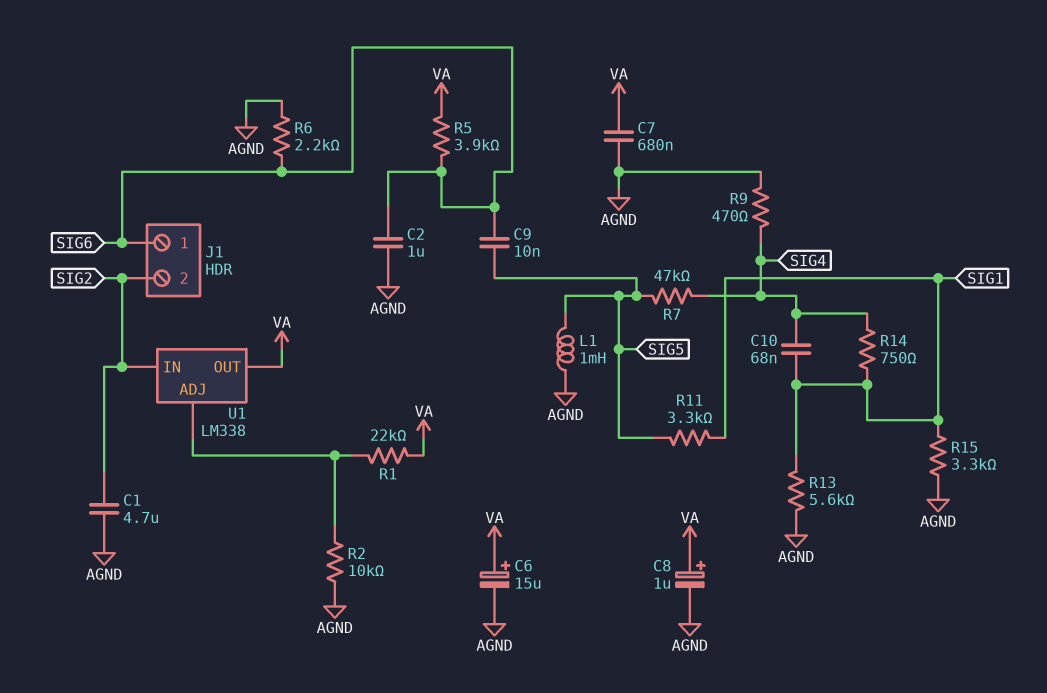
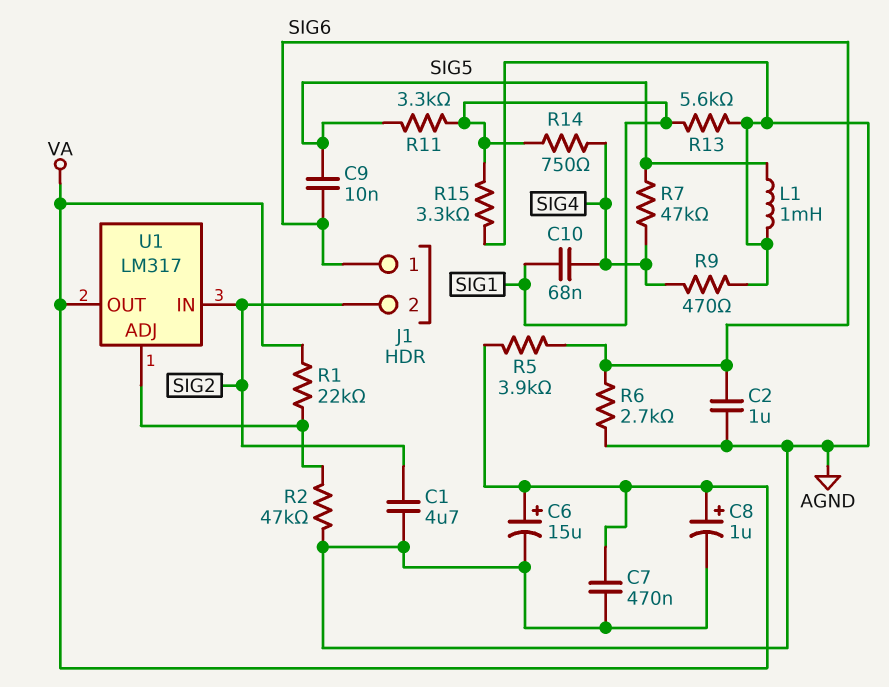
C7: 680nF (AGND, VA) -> 470nF (AGND, VA)
R2: 10k (AGND, U1/ADJ) -> 47k (AGND, U1/ADJ)
R6: 2.2k (AGND, SIG6) -> 2.7k (AGND, SIG6)
U1: LM338 -> LM317

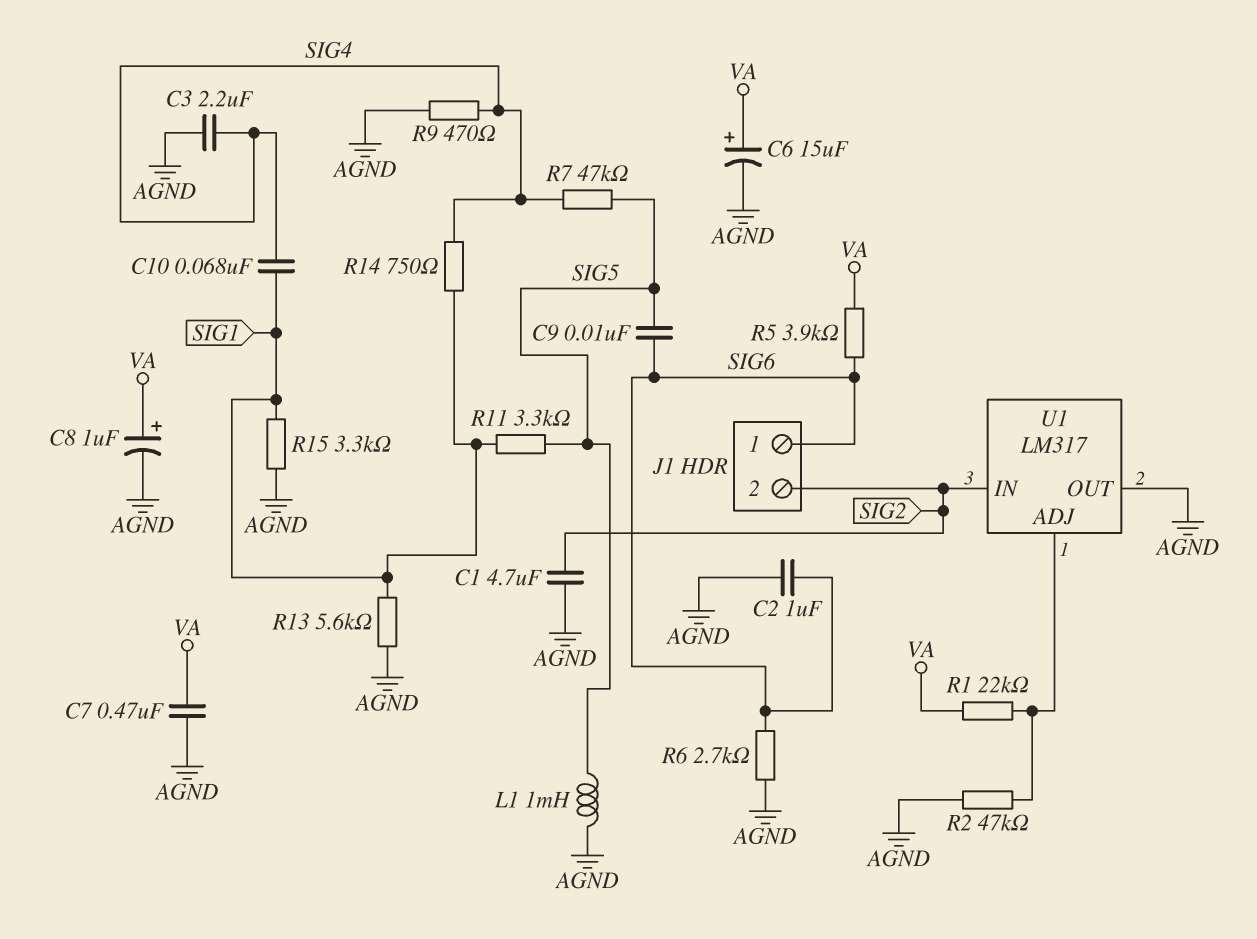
C3: none -> 2.2uF (AGND, SIG4)
U1 pin OUT: VA -> AGND

